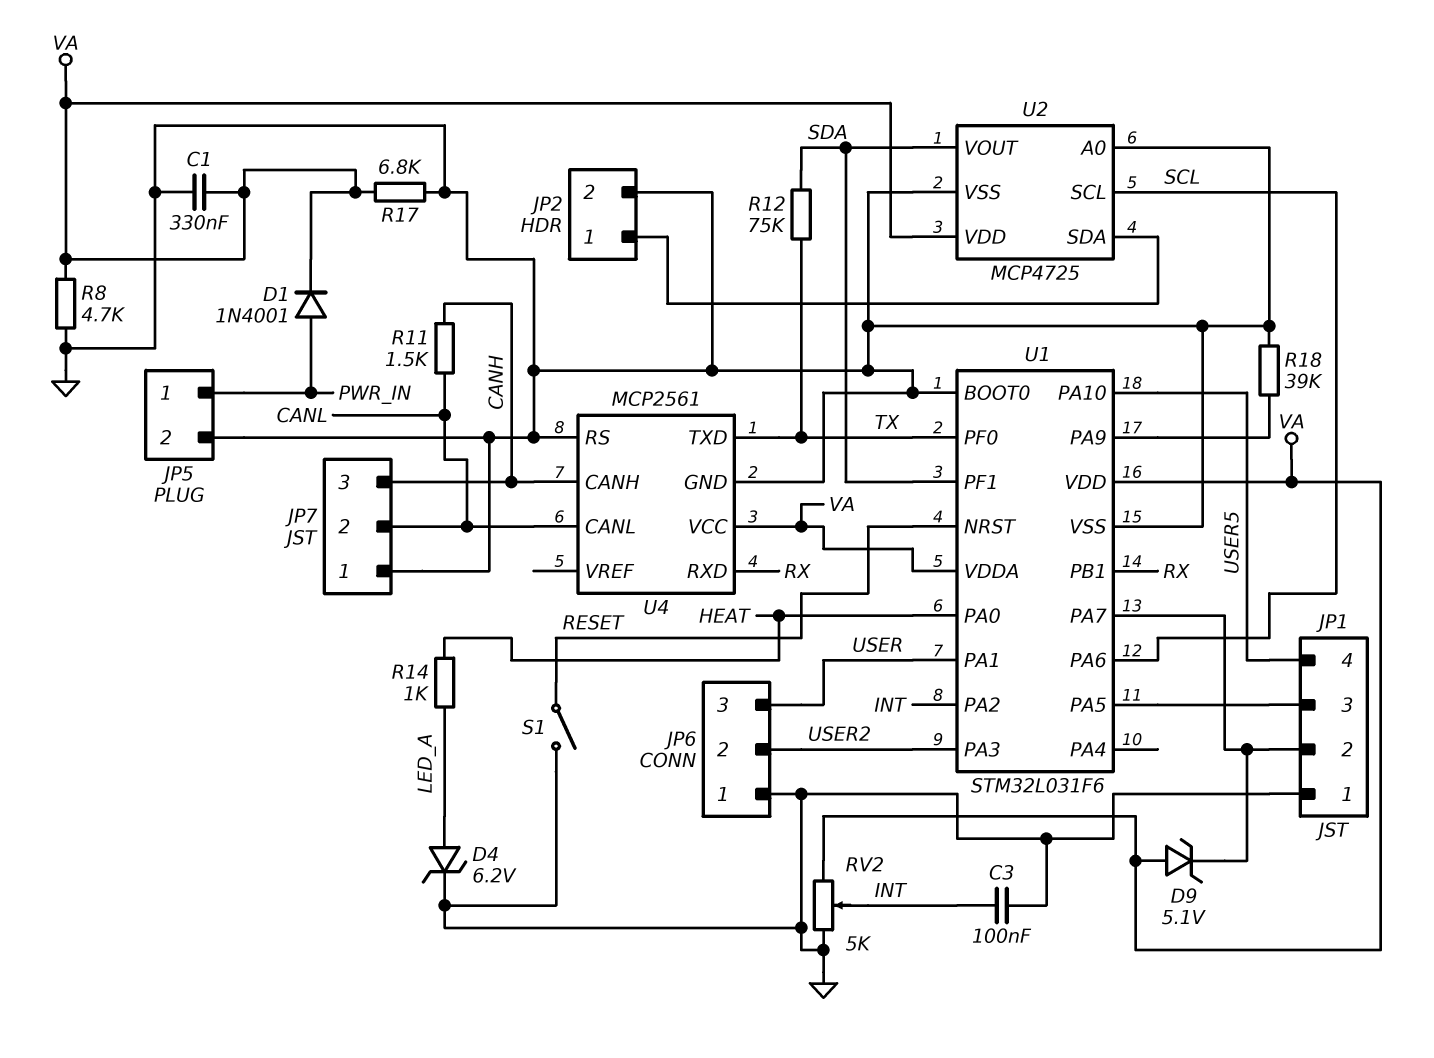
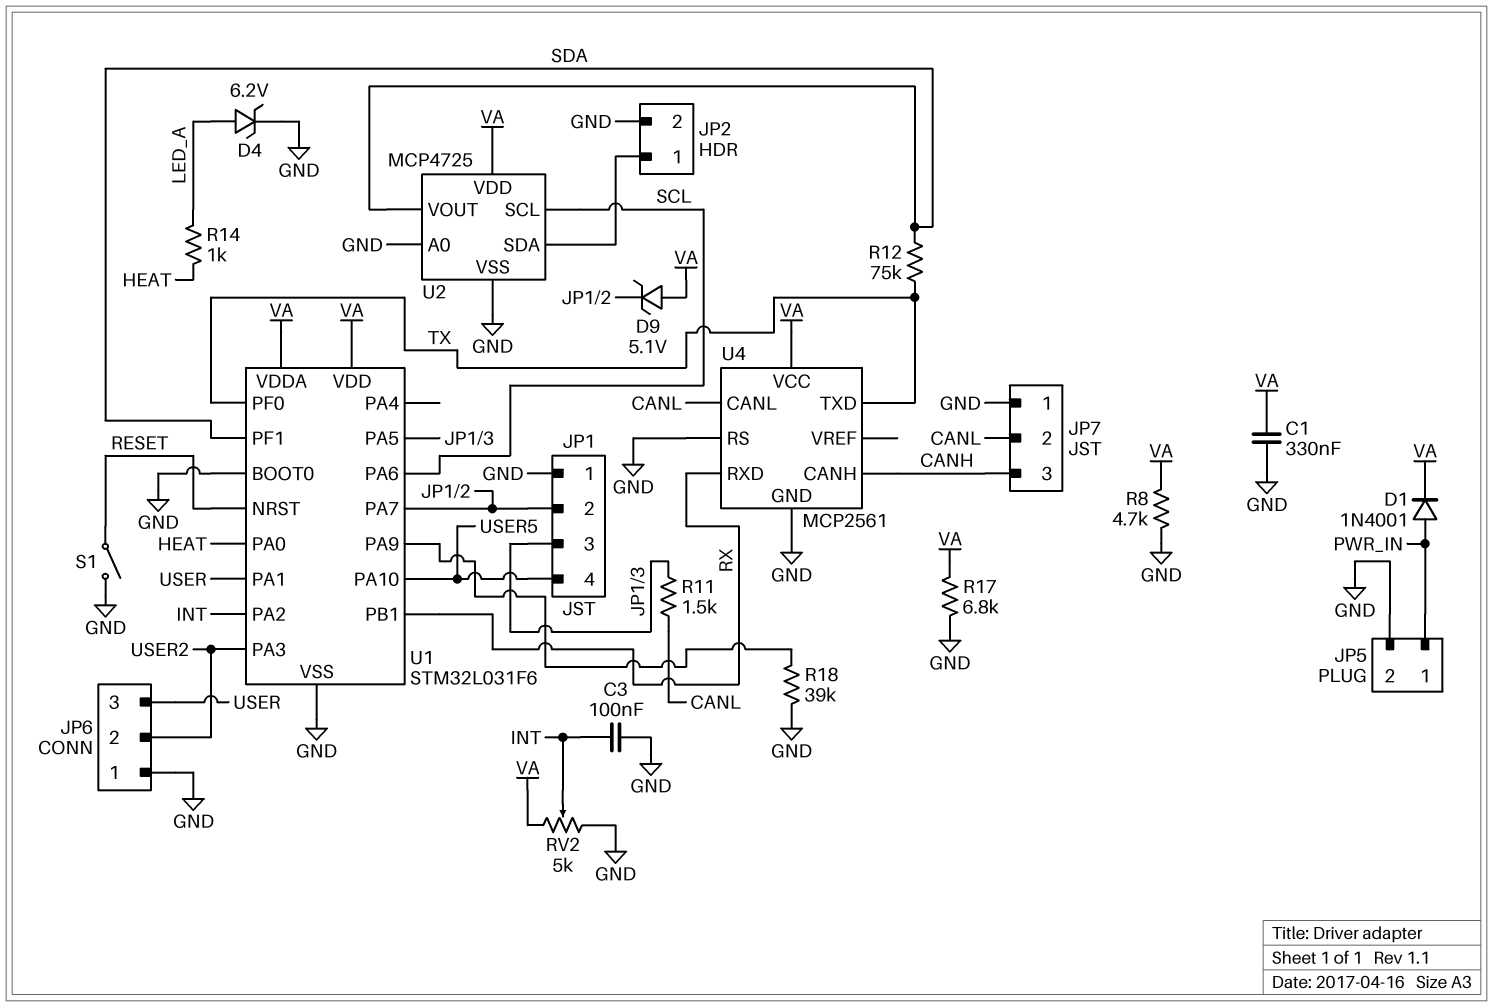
R11: 1.5k (CANH, CANL) -> 1.5k (CANL, JP1/3)

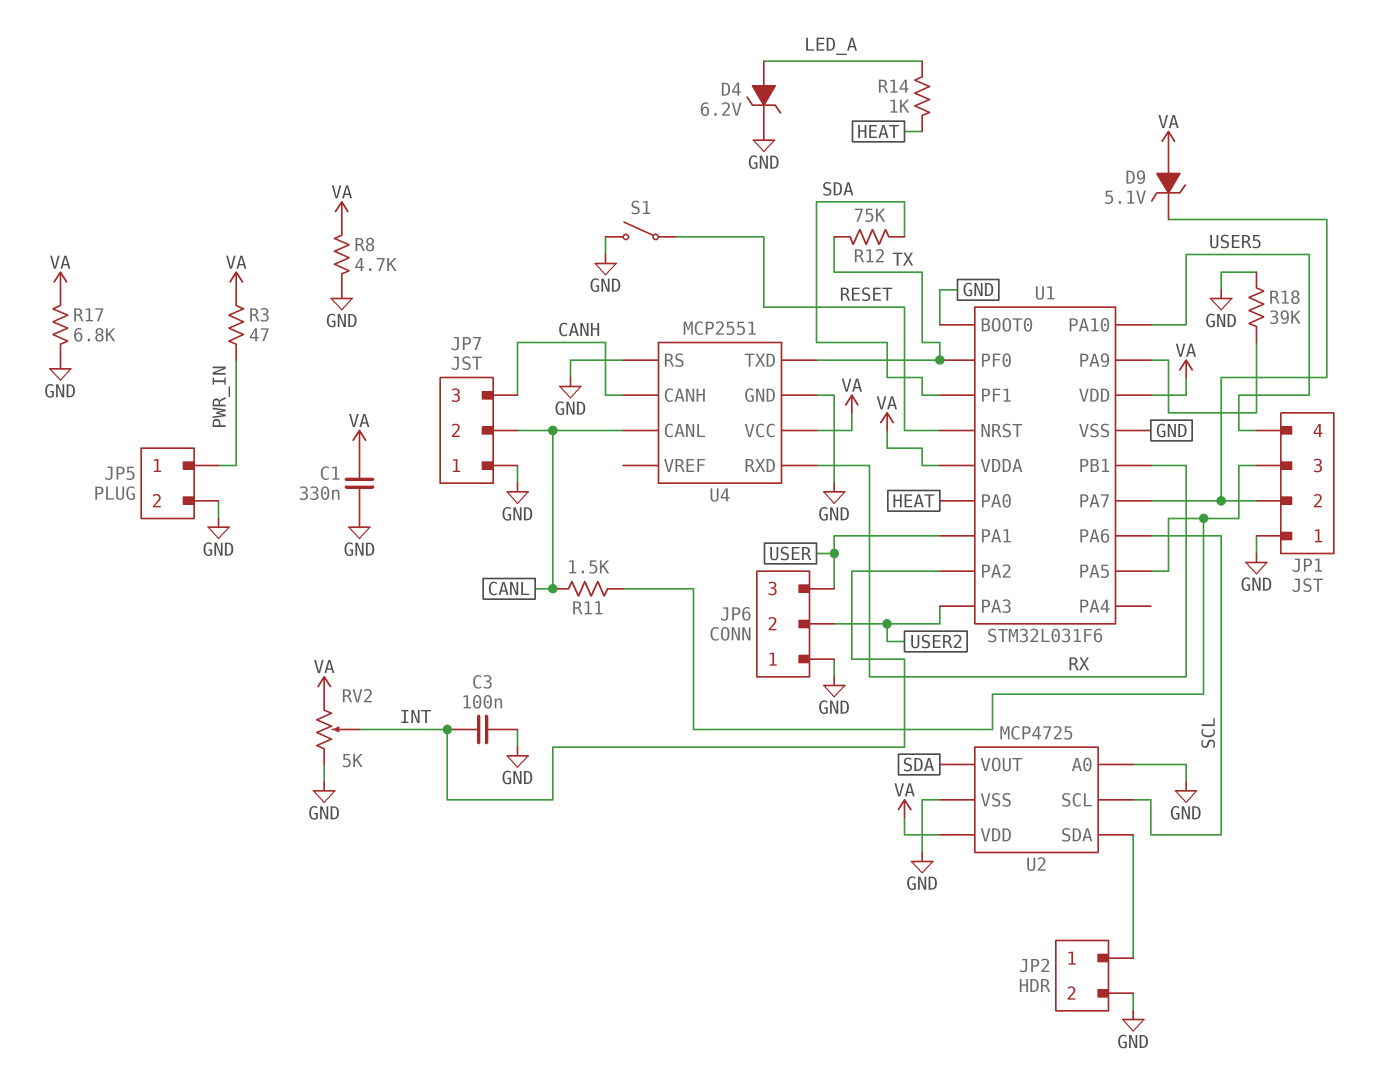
D1: diode 1N4001 (A PWR_IN, K VA) -> none
R3: none -> 47 (PWR_IN, VA)
U4: MCP2561 -> MCP2551

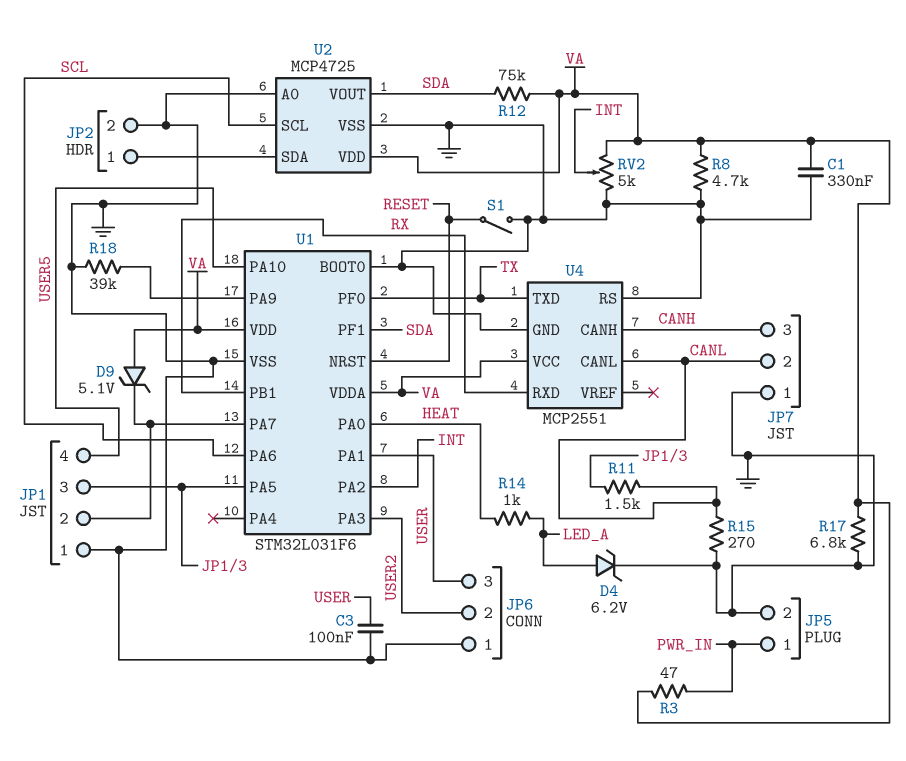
C3: 100nF (GND, INT) -> 100nF (GND, USER)
R12: 75k (SDA, TX) -> 75k (SDA, VA)
R15: none -> 270 (CANL, GND)

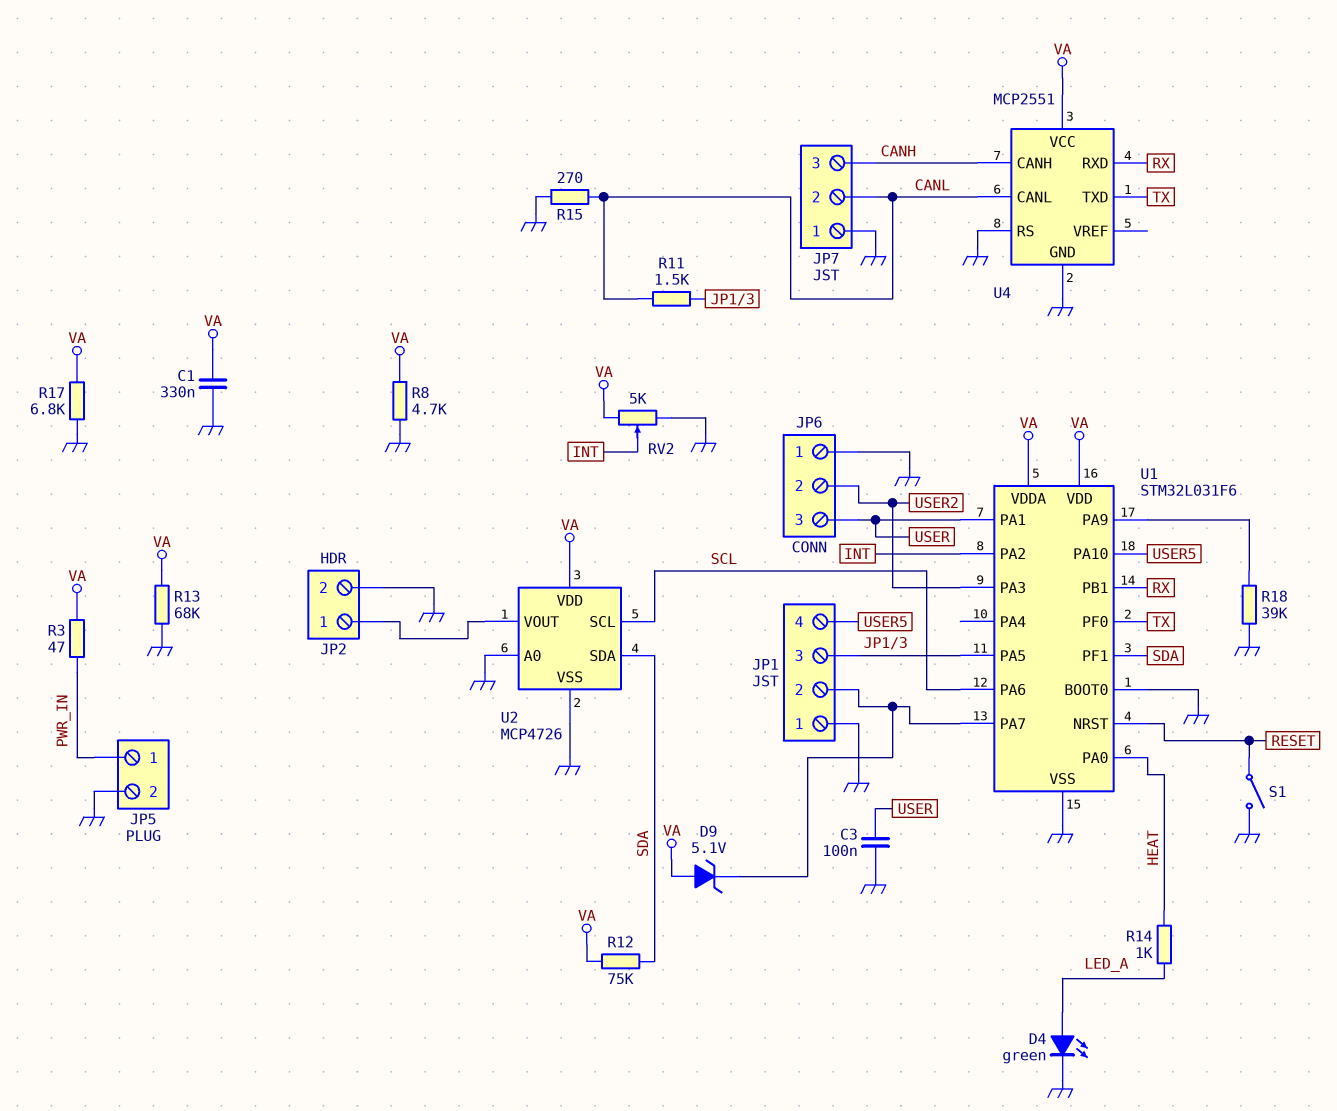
D4: zener 6.2V (A LED_A, K GND) -> LED green (A LED_A, K GND)
R13: none -> 68k (GND, VA)
U2: MCP4725 -> MCP4726
U2 pin SDA: JP2/1 -> SDA
U2 pin VOUT: SDA -> JP2/1

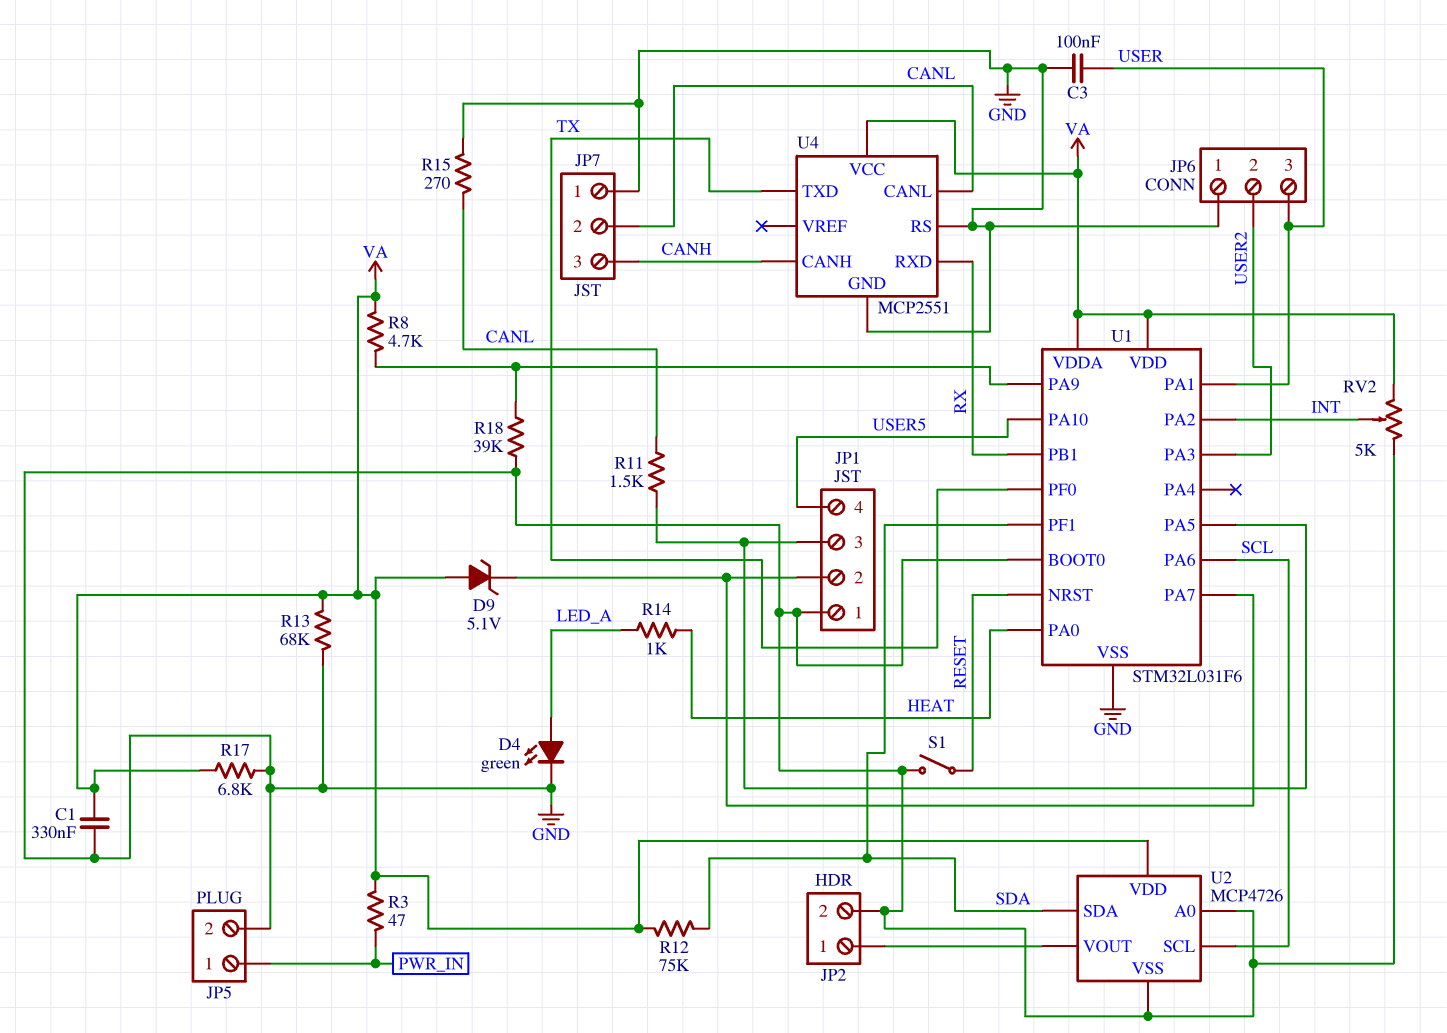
R8: 4.7k (GND, VA) -> 4.7k (U1/PA9, VA)

